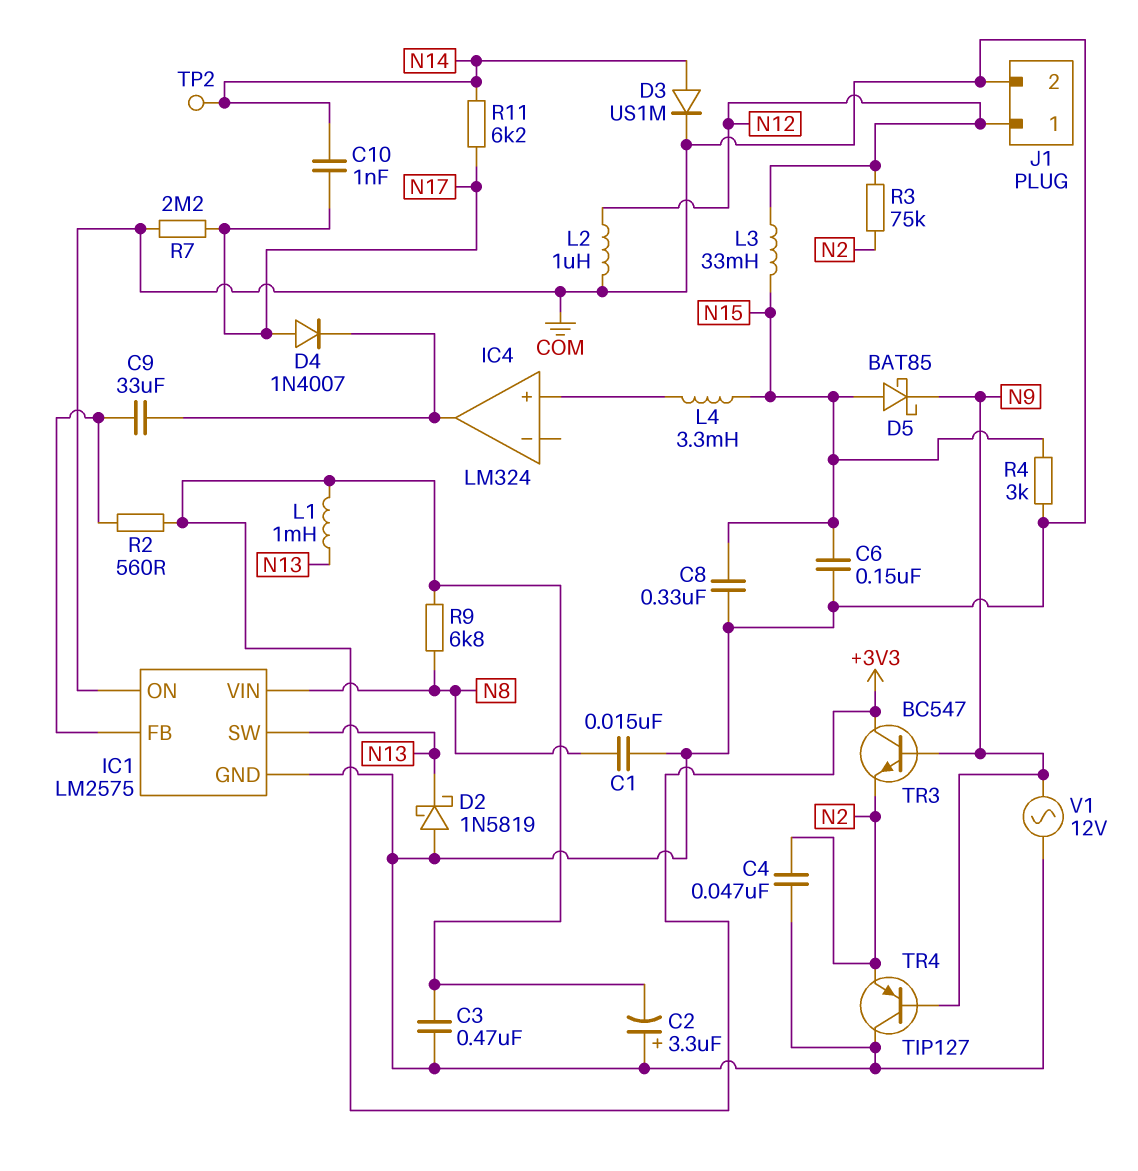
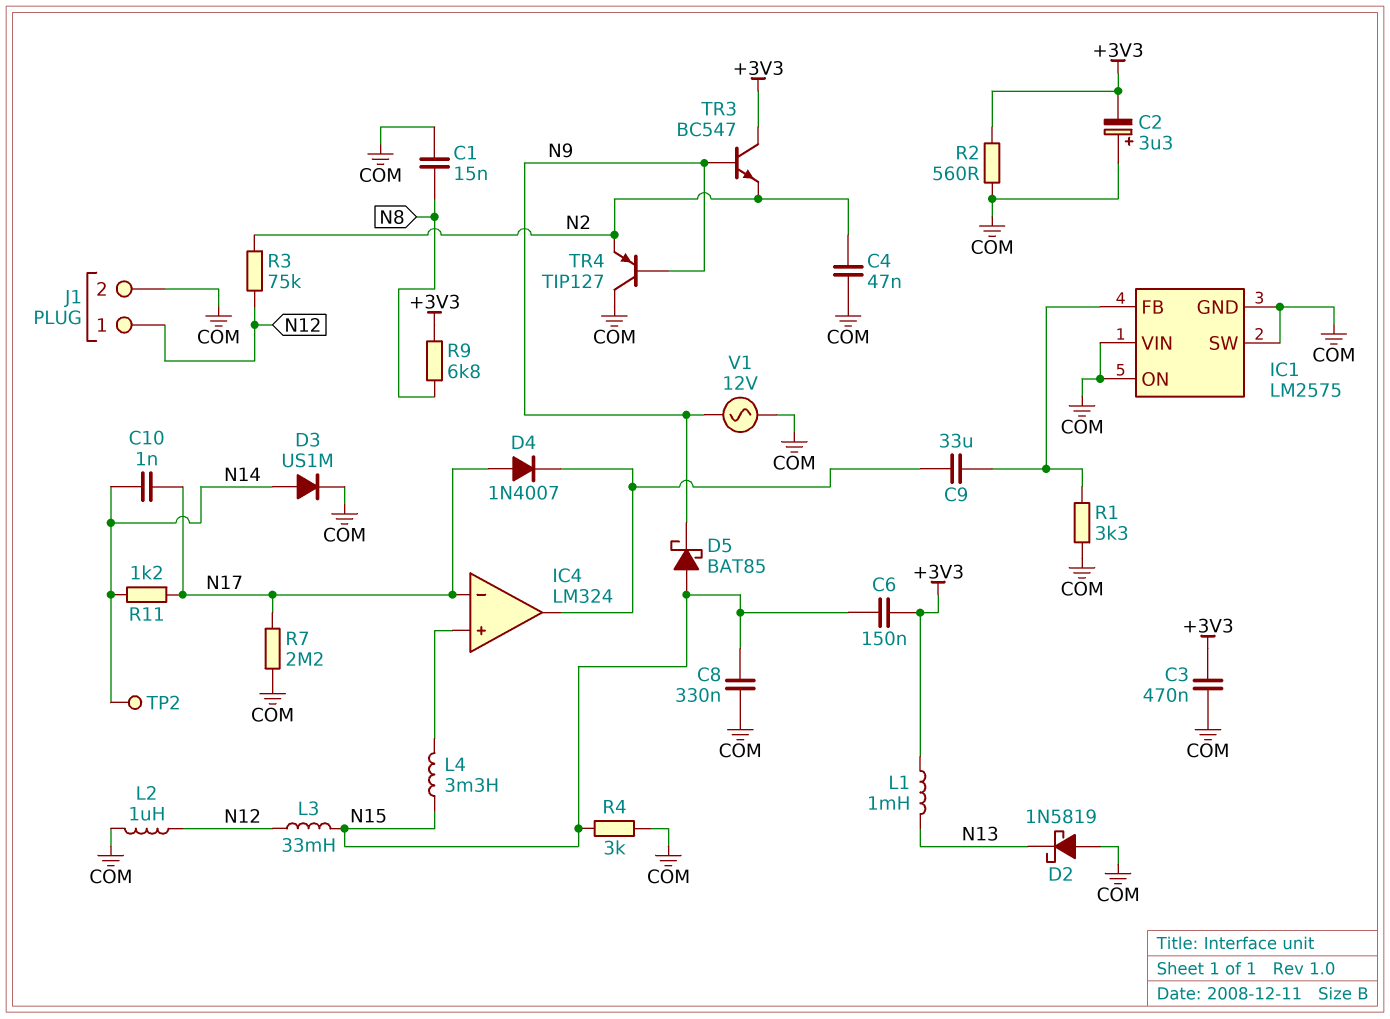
C6: 150nF (COM, N15) -> 150nF (+3V3, N15)
IC1 pin SW: N13 -> COM
IC1 pin VIN: N8 -> COM
IC4 pin in-: none -> N17
R1: none -> 3.3k (COM, IC1/FB)
R2: 560 (+3V3, IC1/FB) -> 560 (+3V3, COM)
R11: 6.2k (N14, N17) -> 1.2k (N14, N17)

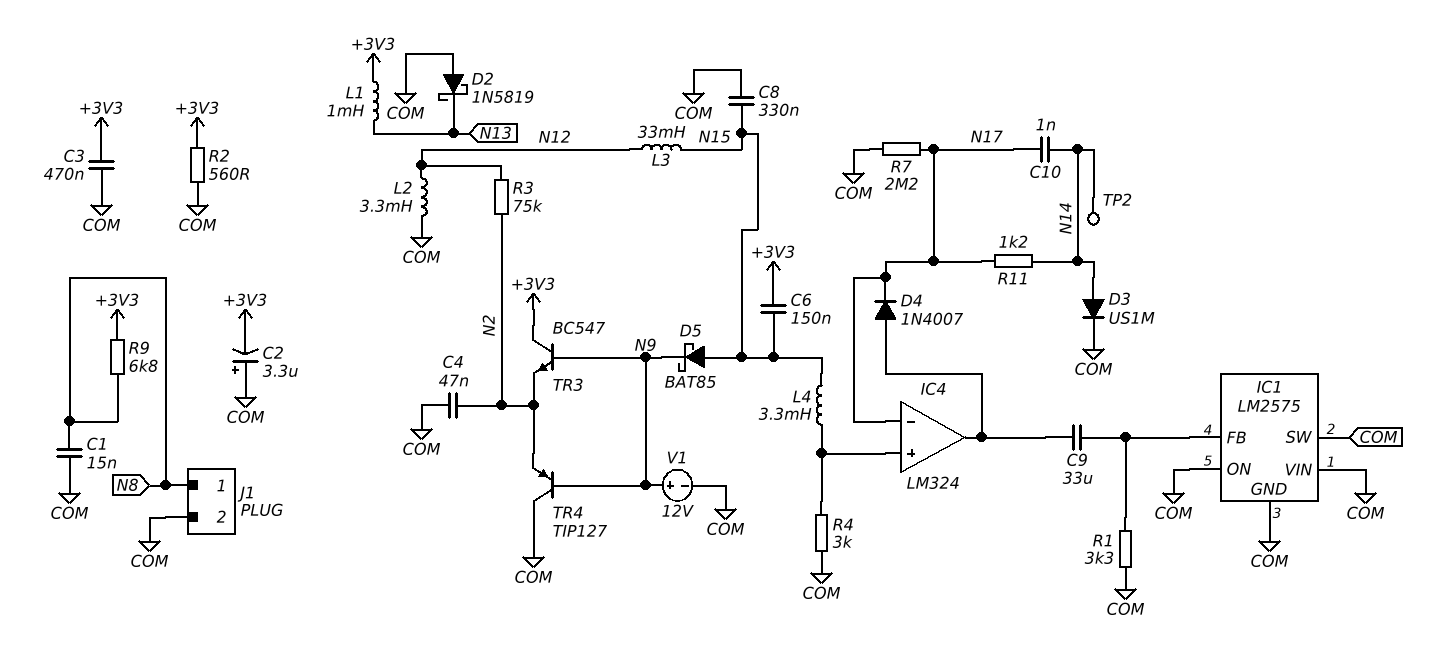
D4: diode 1N4007 (A N17, K IC4/out) -> diode 1N4007 (A IC4/out, K N17)
J1 pin 1: N12 -> N8
L2: 1uH (COM, N12) -> 3.3mH (COM, N12)
R4: 3k (COM, N15) -> 3k (COM, IC4/in+)
V1: AC 12V (COM, N9) -> 12V (plus N9, minus COM)

